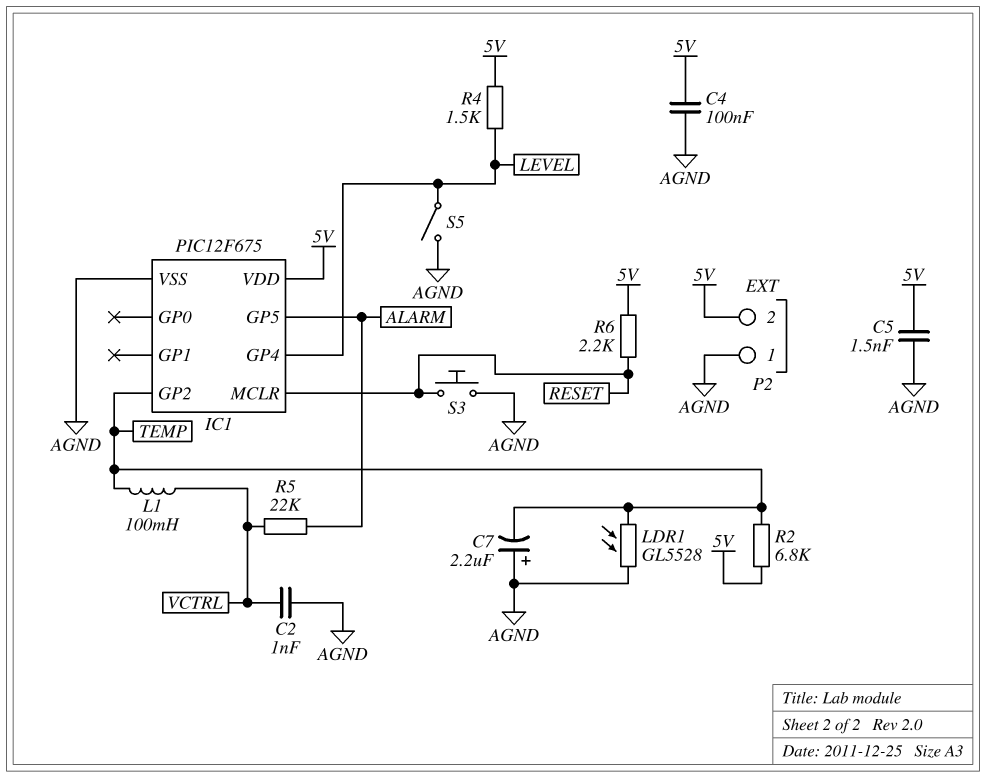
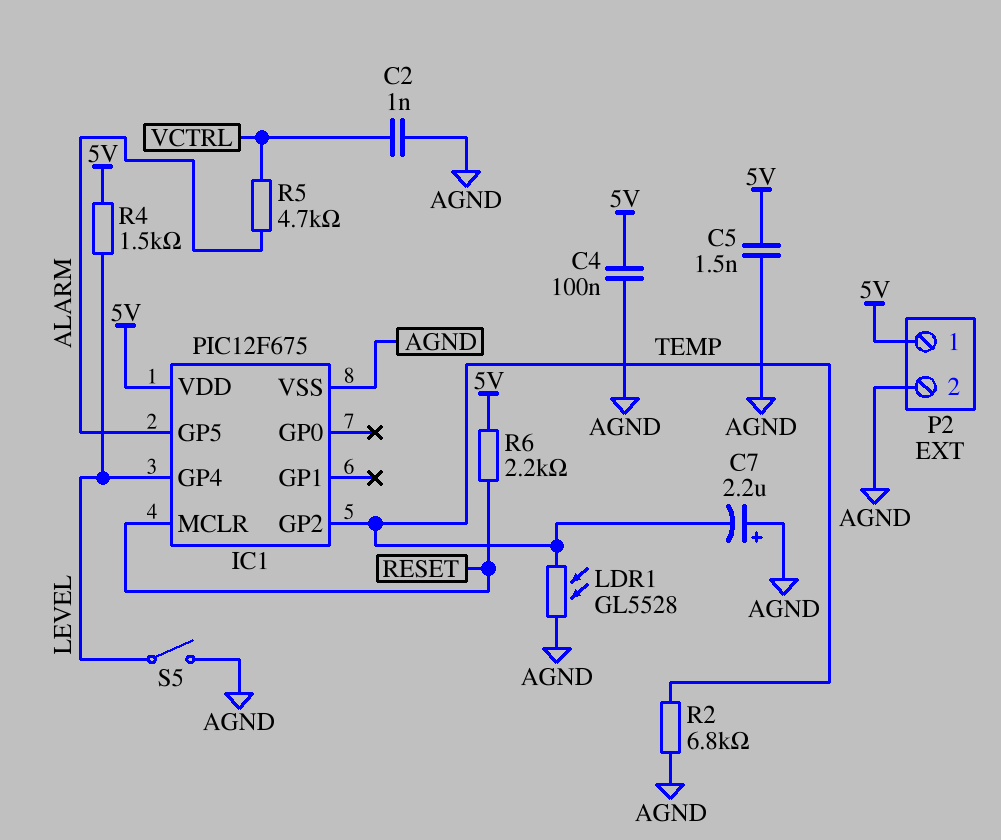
L1: 100mH (TEMP, VCTRL) -> none
P2 pin 1: AGND -> 5V
P2 pin 2: 5V -> AGND
R2: 6.8k (5V, TEMP) -> 6.8k (AGND, TEMP)
R5: 22k (ALARM, VCTRL) -> 4.7k (ALARM, VCTRL)
S3: button (AGND, RESET) -> none

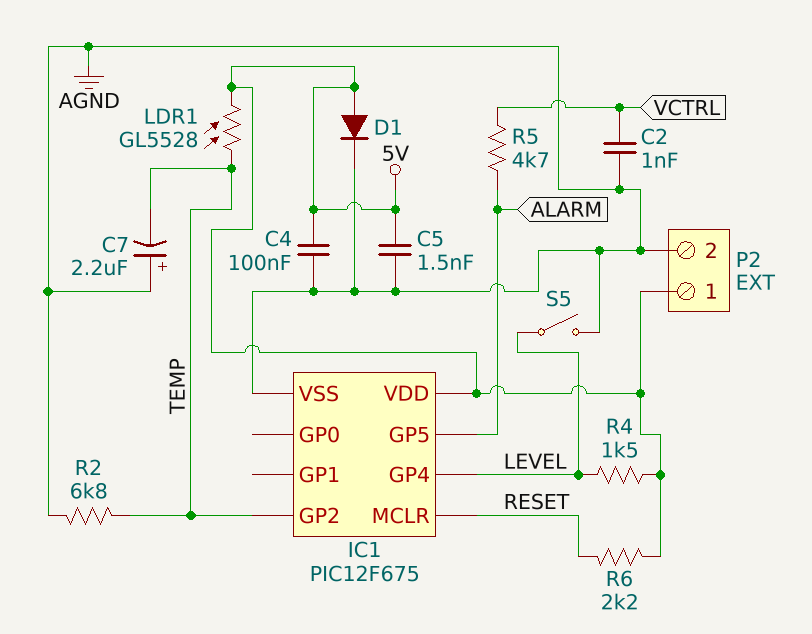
D1: none -> diode (A 5V, K AGND)
LDR1: GL5528 (AGND, TEMP) -> GL5528 (5V, TEMP)

